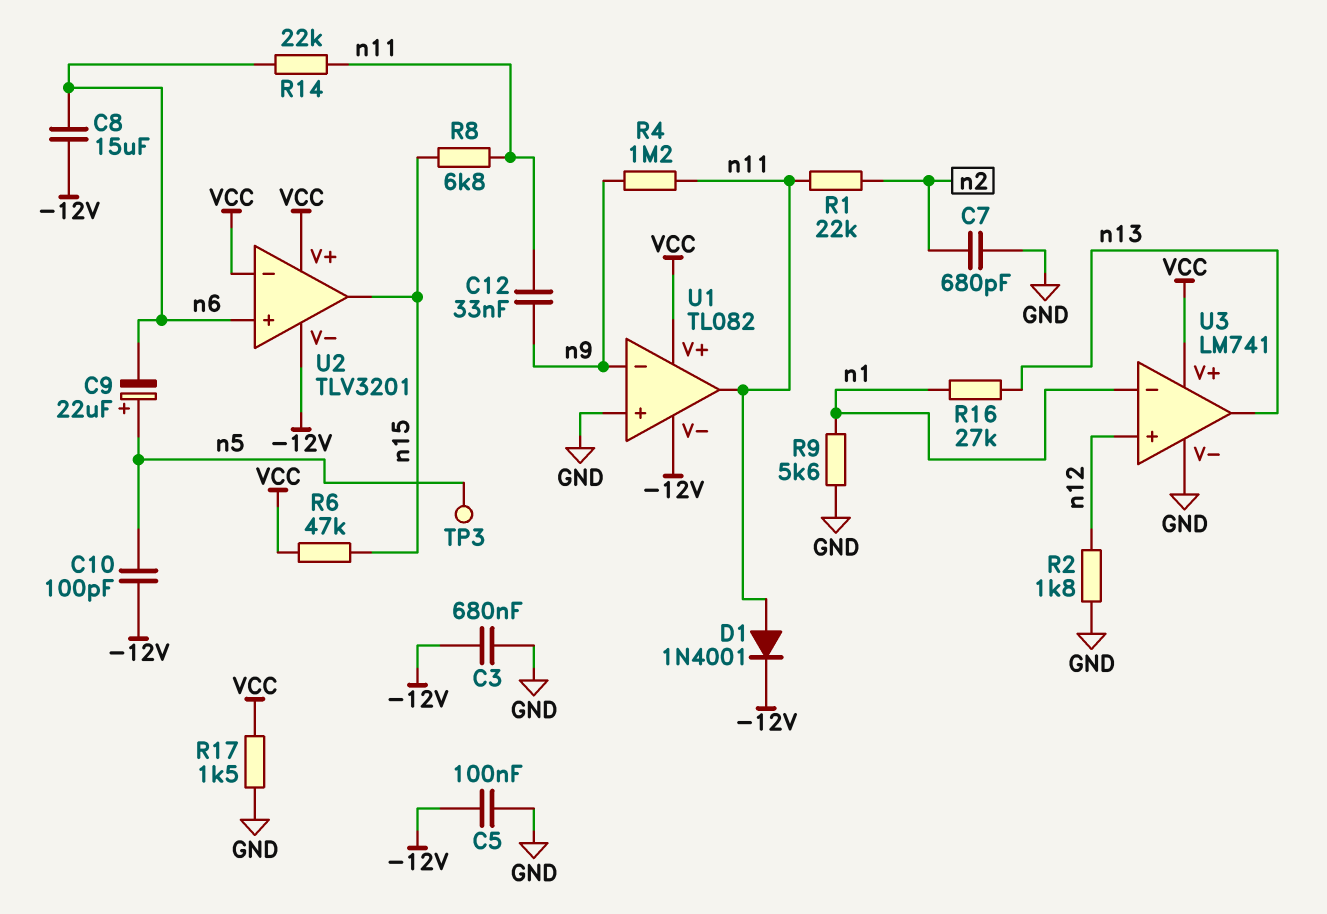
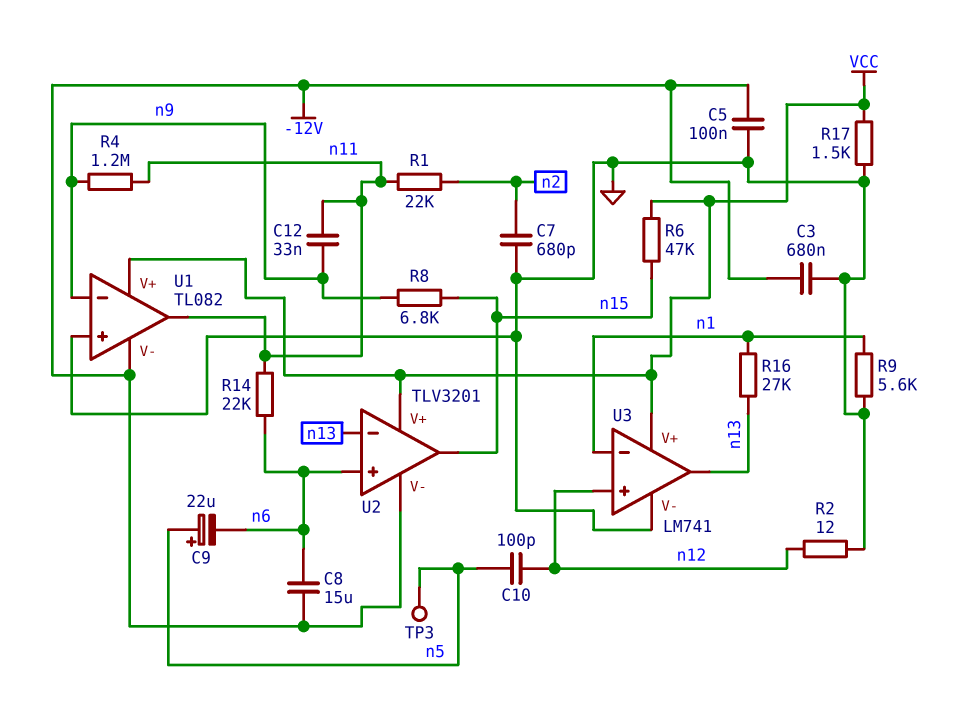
C10: 100pF (-12V, n5) -> 100pF (n5, n12)
D1: diode 1N4001 (A n11, K -12V) -> none
R2: 1.8k (GND, n12) -> 12 (GND, n12)
R8: 6.8k (n11, n15) -> 6.8k (n9, n15)
U2 pin in-: VCC -> n13

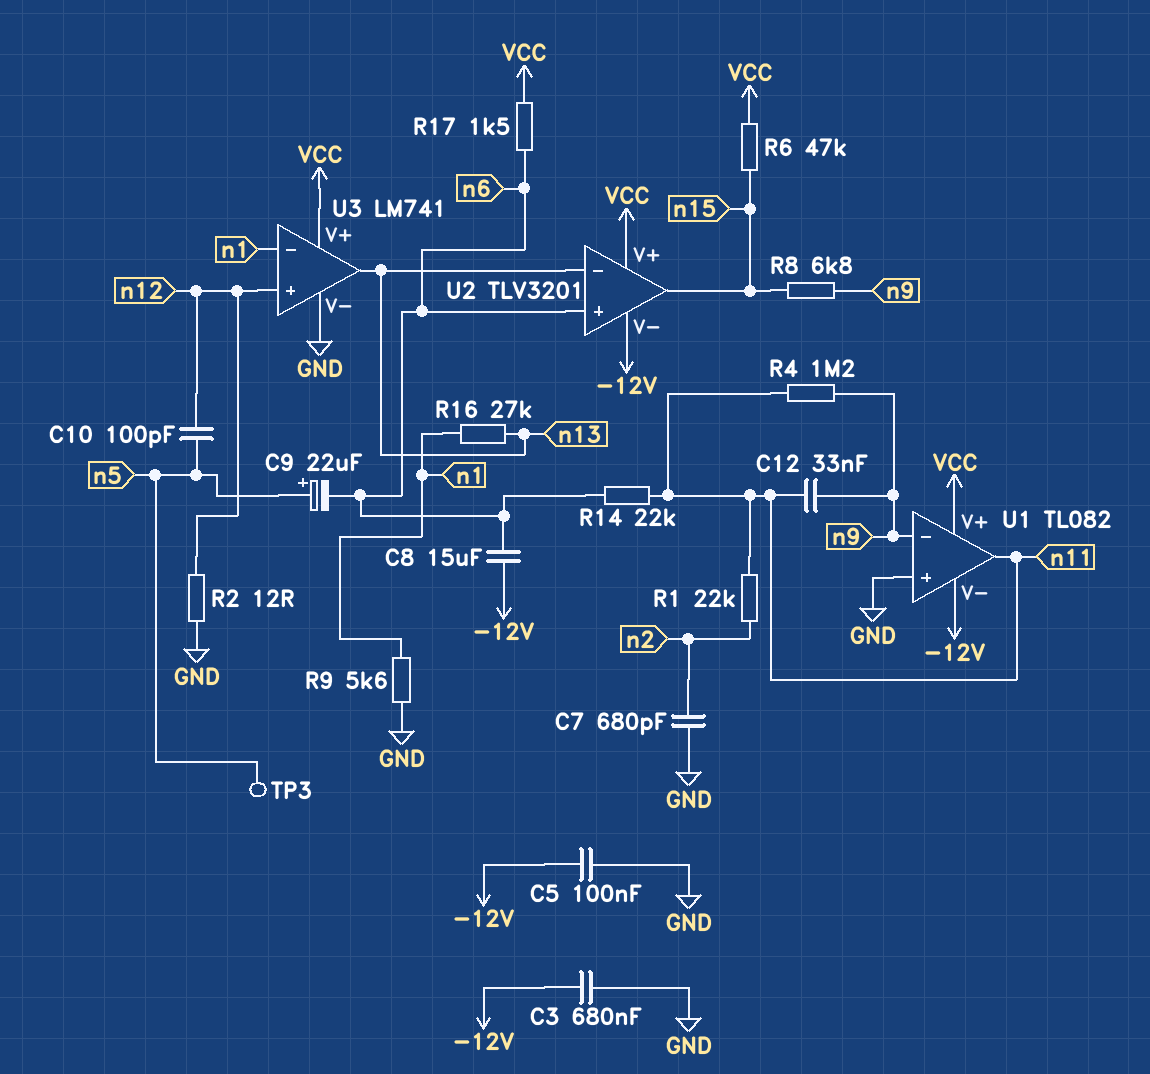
R17: 1.5k (GND, VCC) -> 1.5k (VCC, n6)

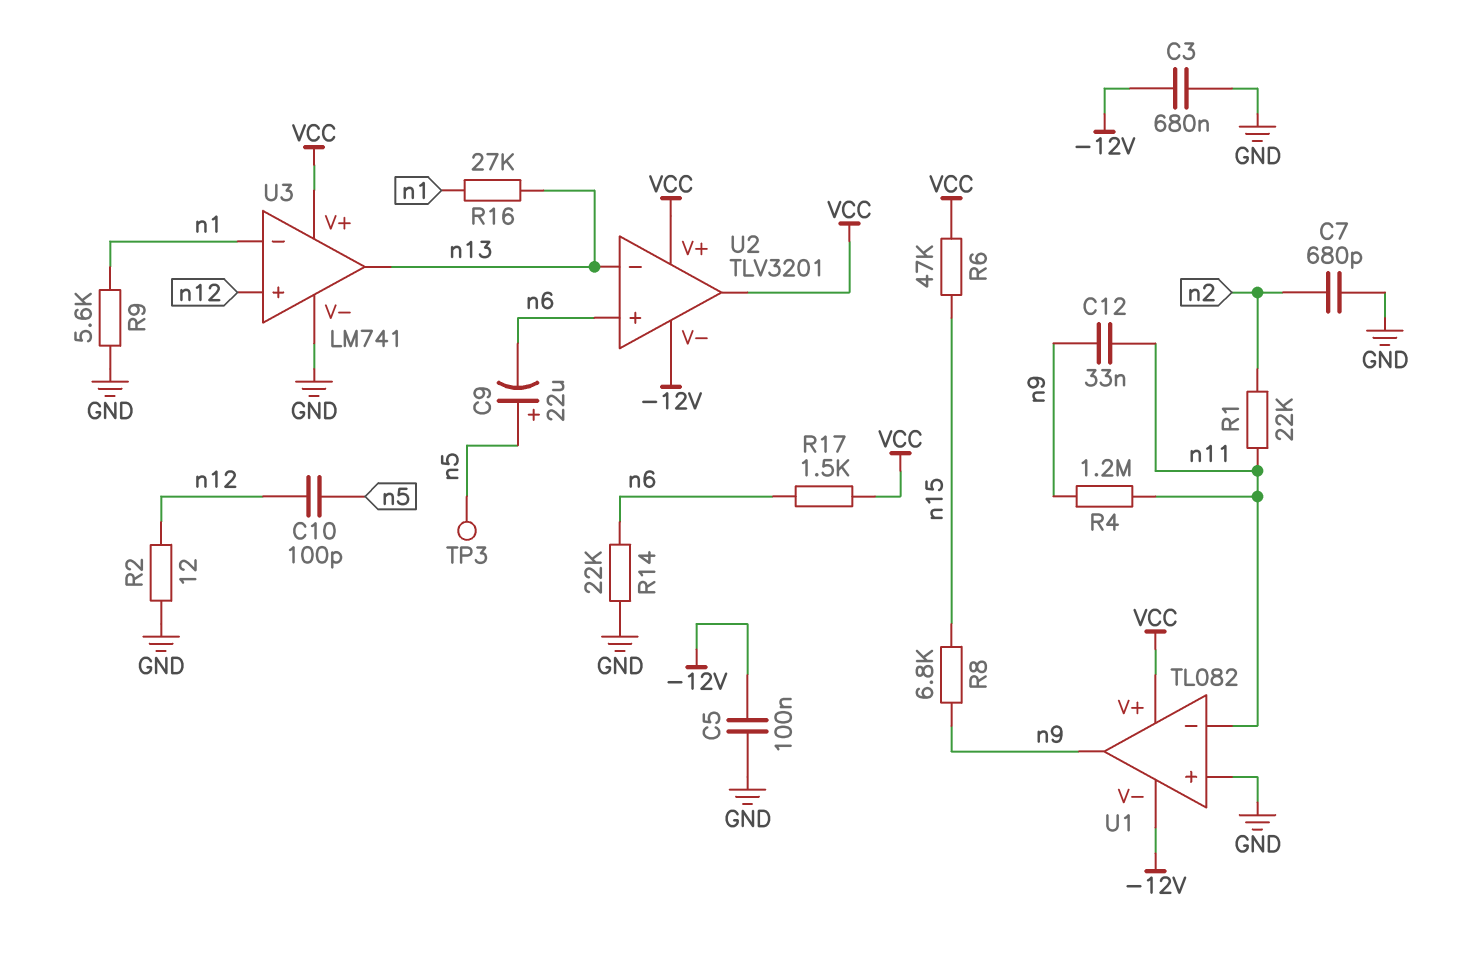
C8: 15uF (-12V, n6) -> none
R14: 22k (n6, n11) -> 22k (GND, n6)
U1 pin in-: n9 -> n11
U1 pin out: n11 -> n9
U2 pin out: n15 -> VCC

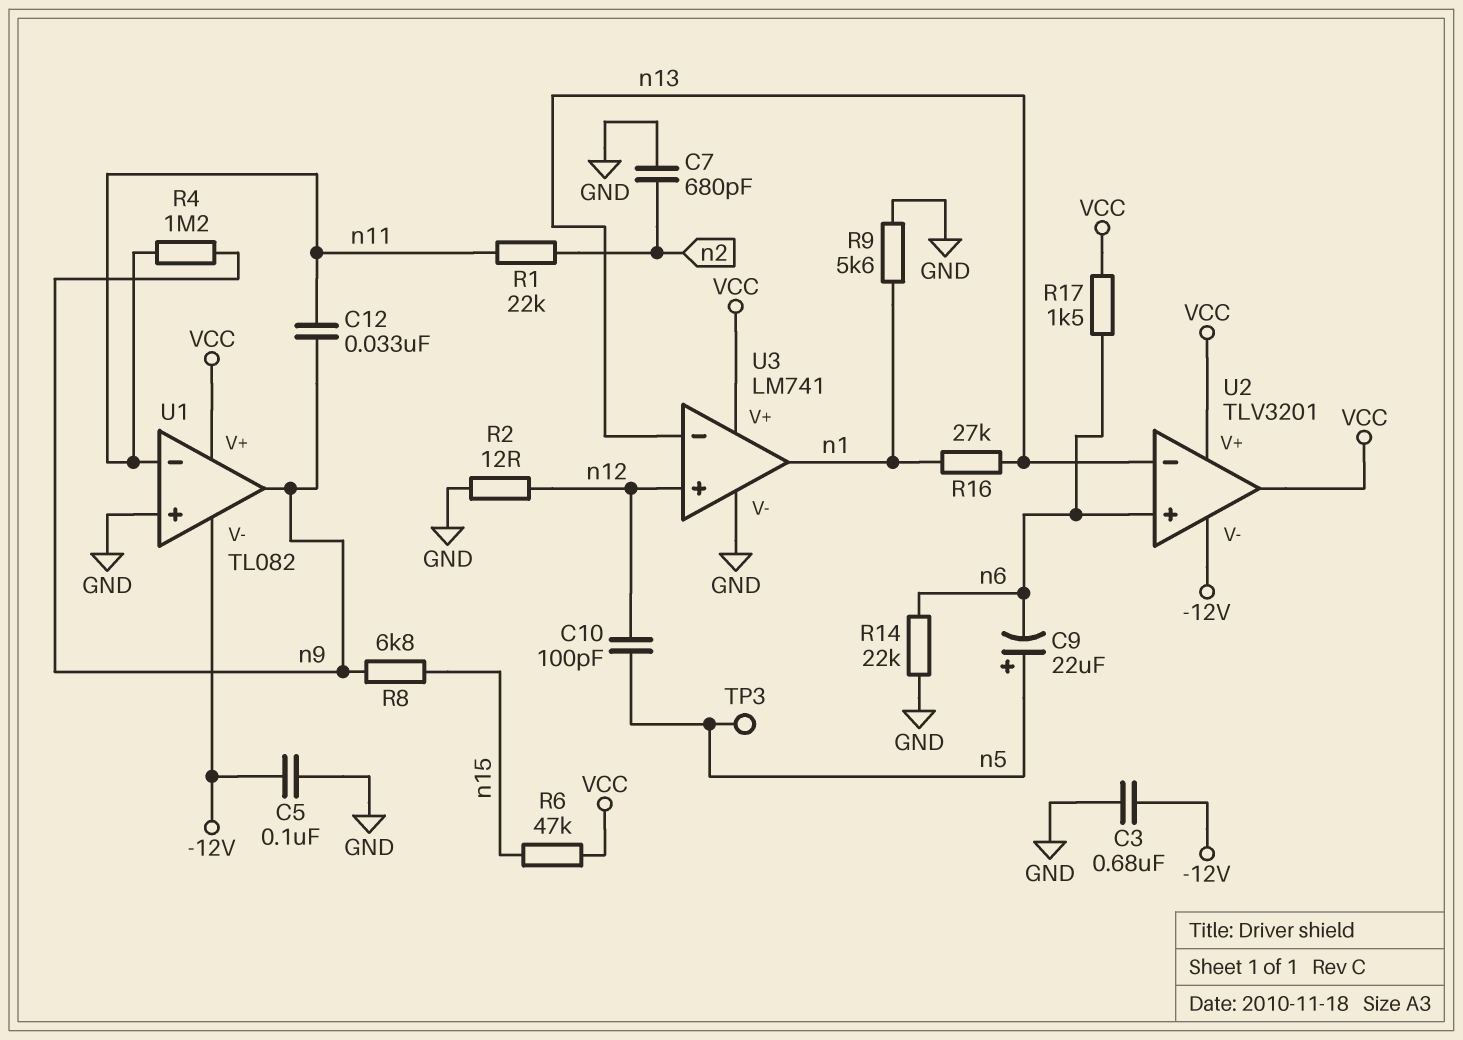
U3 pin in-: n1 -> n13
U3 pin out: n13 -> n1

